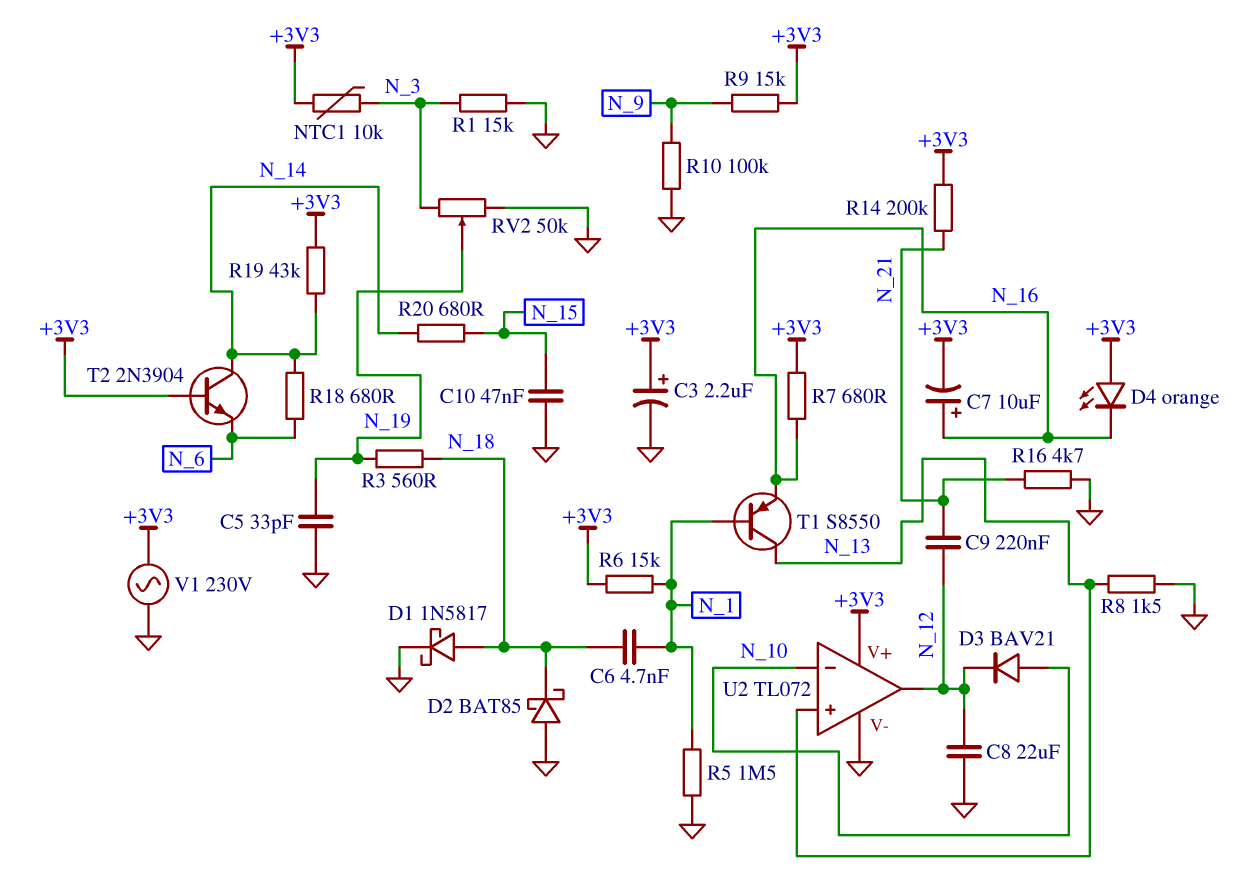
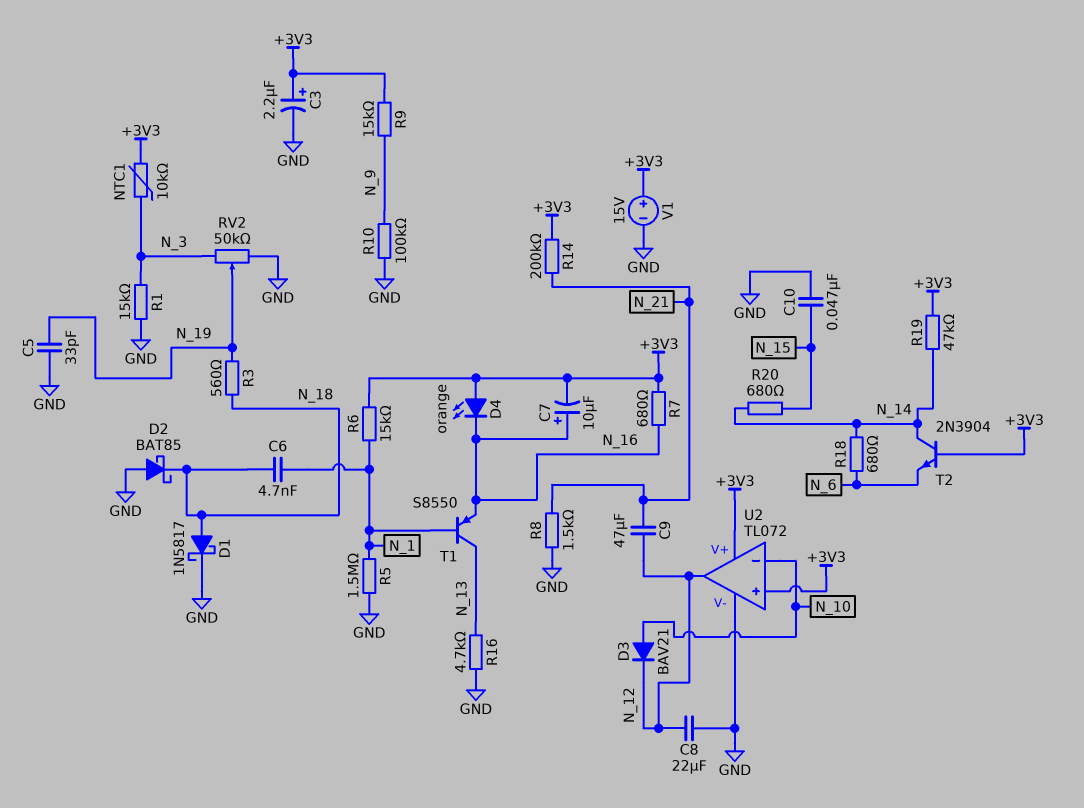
C9: 220nF (N_12, N_21) -> 47uF (N_12, N_21)
R8: 1.5k (GND, N_13) -> 1.5k (GND, N_21)
R16: 4.7k (GND, N_21) -> 4.7k (GND, N_13)
R19: 43k (+3V3, N_14) -> 47k (+3V3, N_14)
U2 pin in+: N_13 -> +3V3
V1: AC 230V (+3V3, GND) -> 15V (plus +3V3, minus GND)

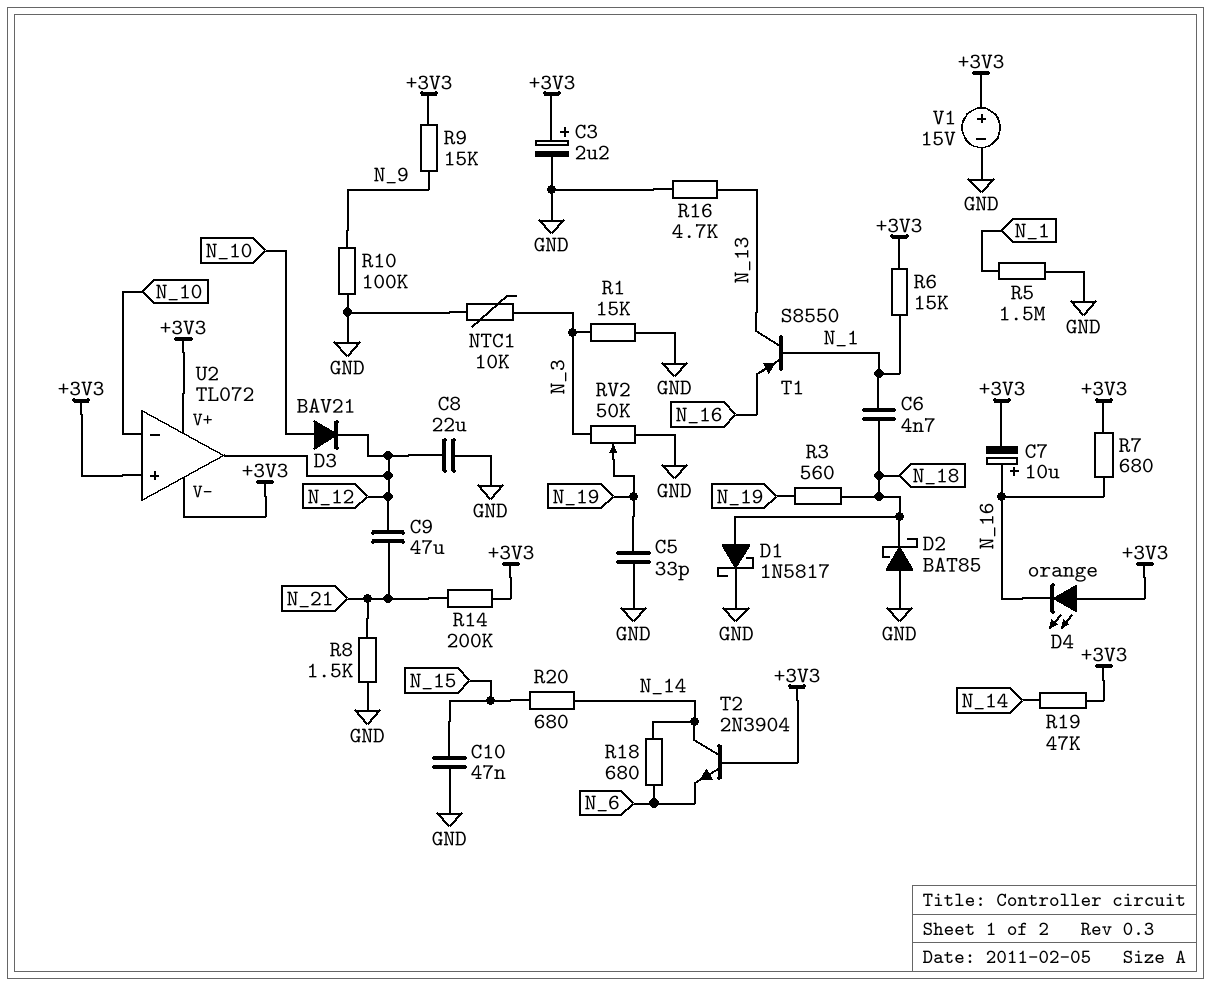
NTC1: 10k (+3V3, N_3) -> 10k (GND, N_3)
U2 pin V-: GND -> +3V3

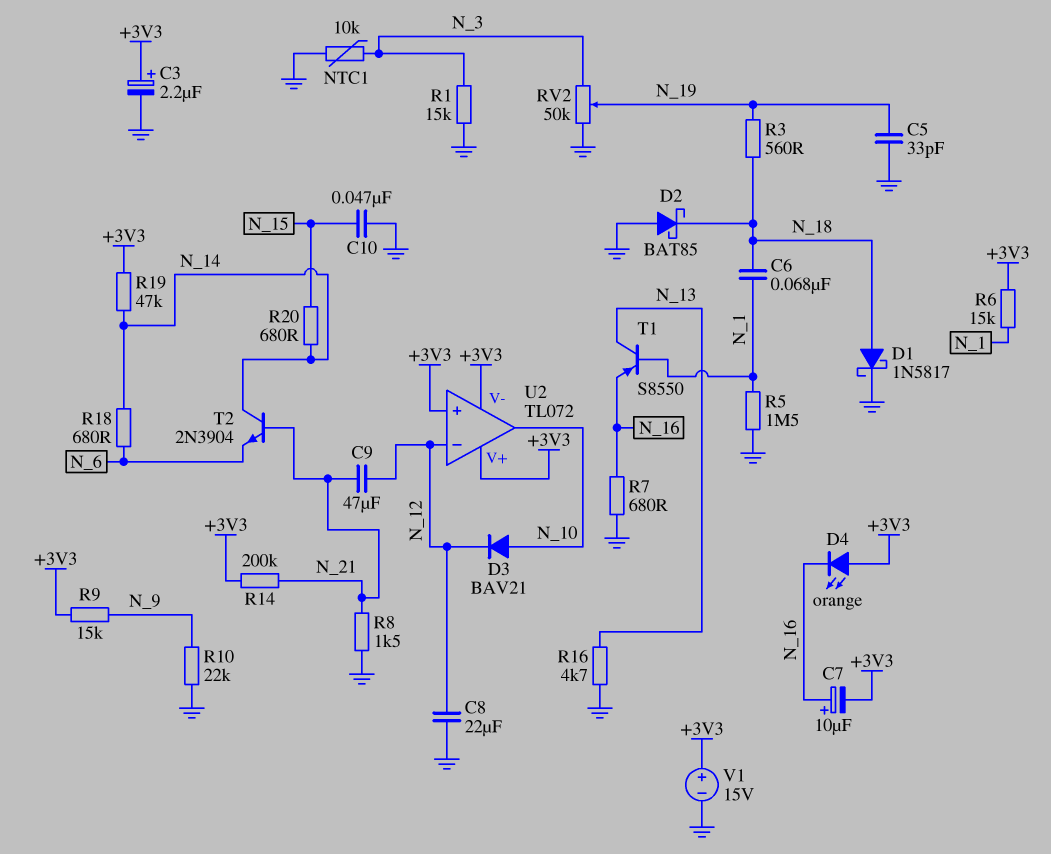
C6: 4.7nF (N_1, N_18) -> 68nF (N_1, N_18)
R7: 680 (+3V3, N_16) -> 680 (GND, N_16)
R10: 100k (GND, N_9) -> 22k (GND, N_9)
T2: NPN 2N3904 (B +3V3, C N_14, E N_6) -> NPN 2N3904 (B N_21, C N_14, E N_6)
U2 pin in-: N_10 -> N_12
U2 pin out: N_12 -> N_10

